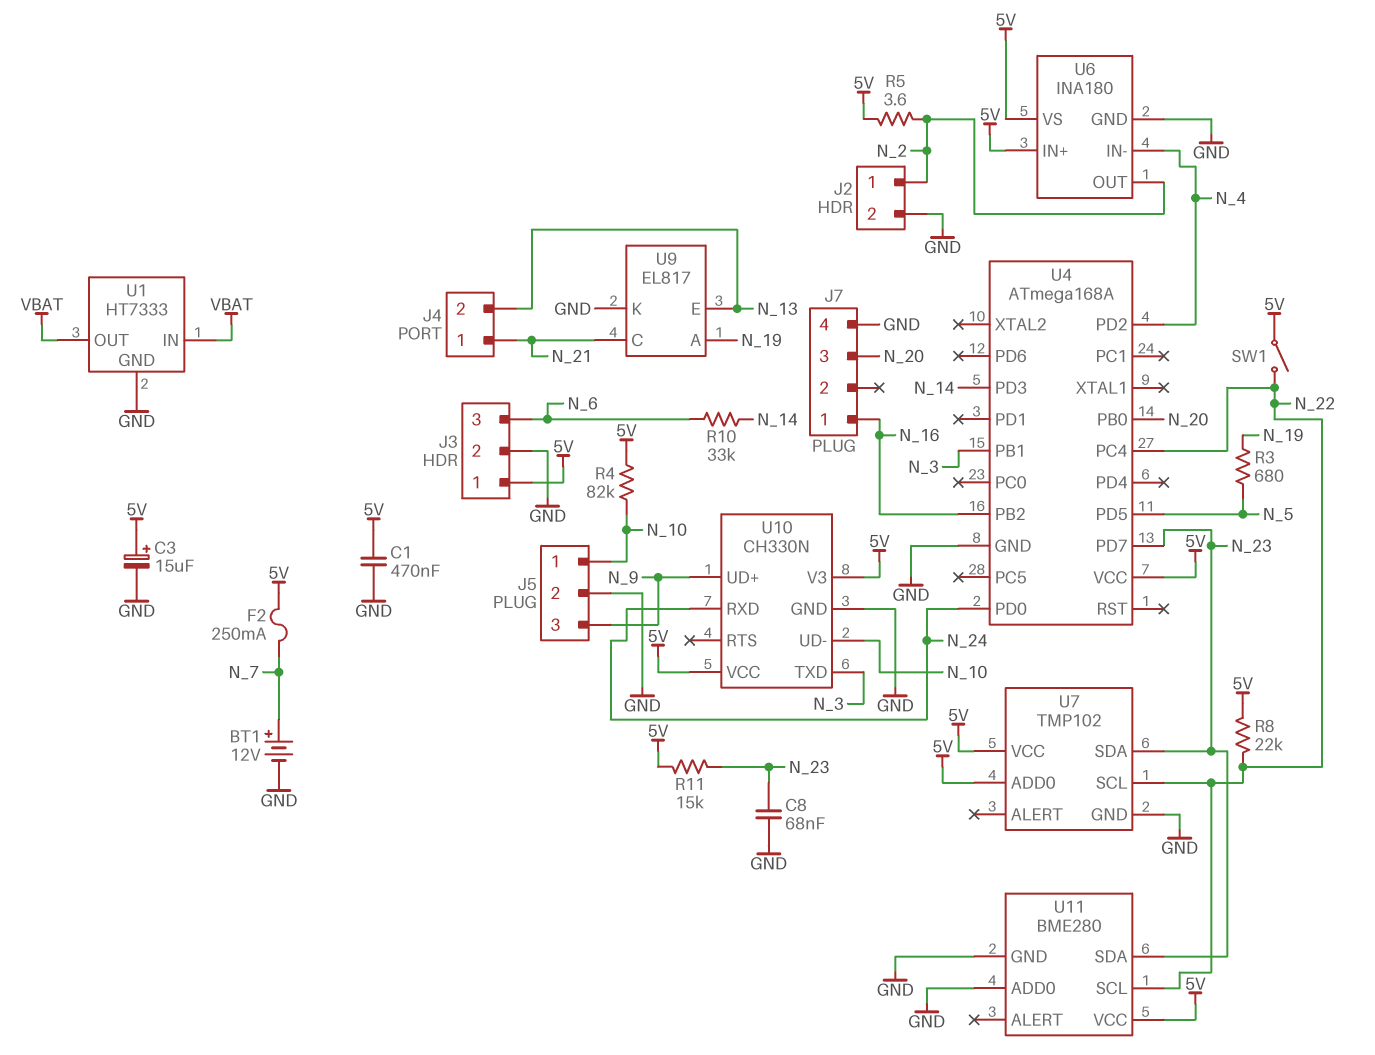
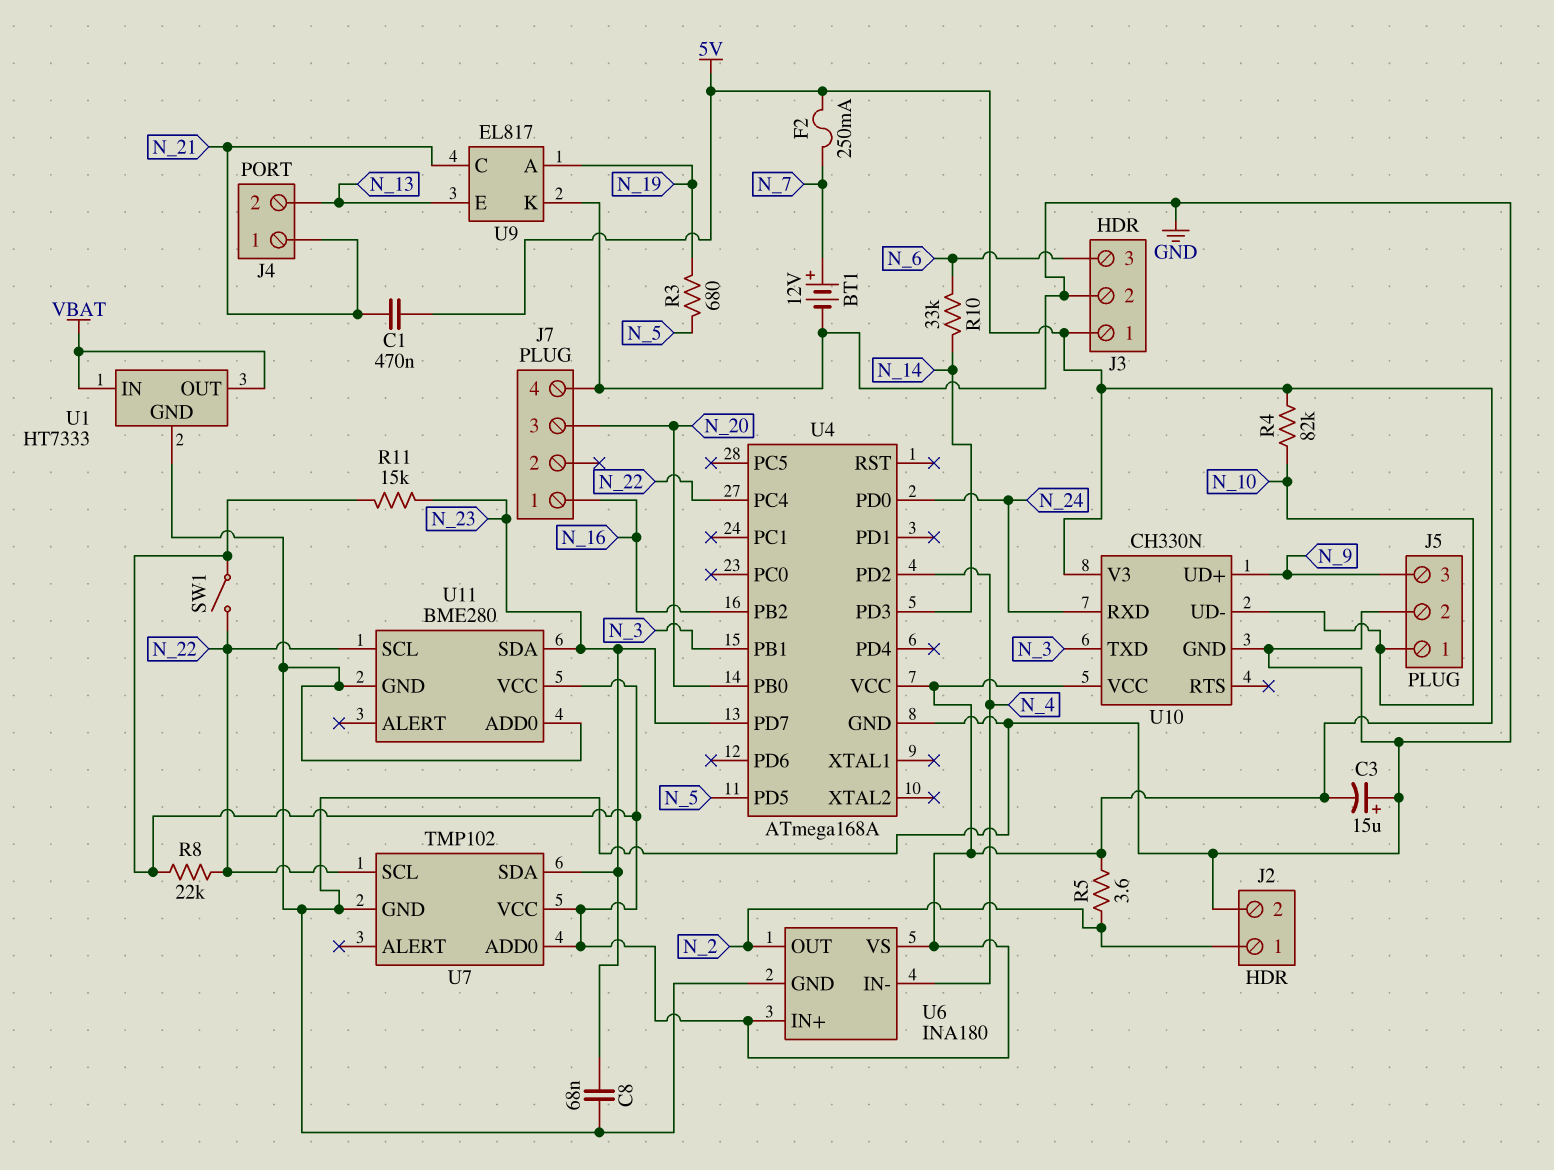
C1: 470nF (5V, GND) -> 470nF (5V, N_21)
C3: 15uF (plus 5V, minus GND) -> 15uF (plus GND, minus 5V)

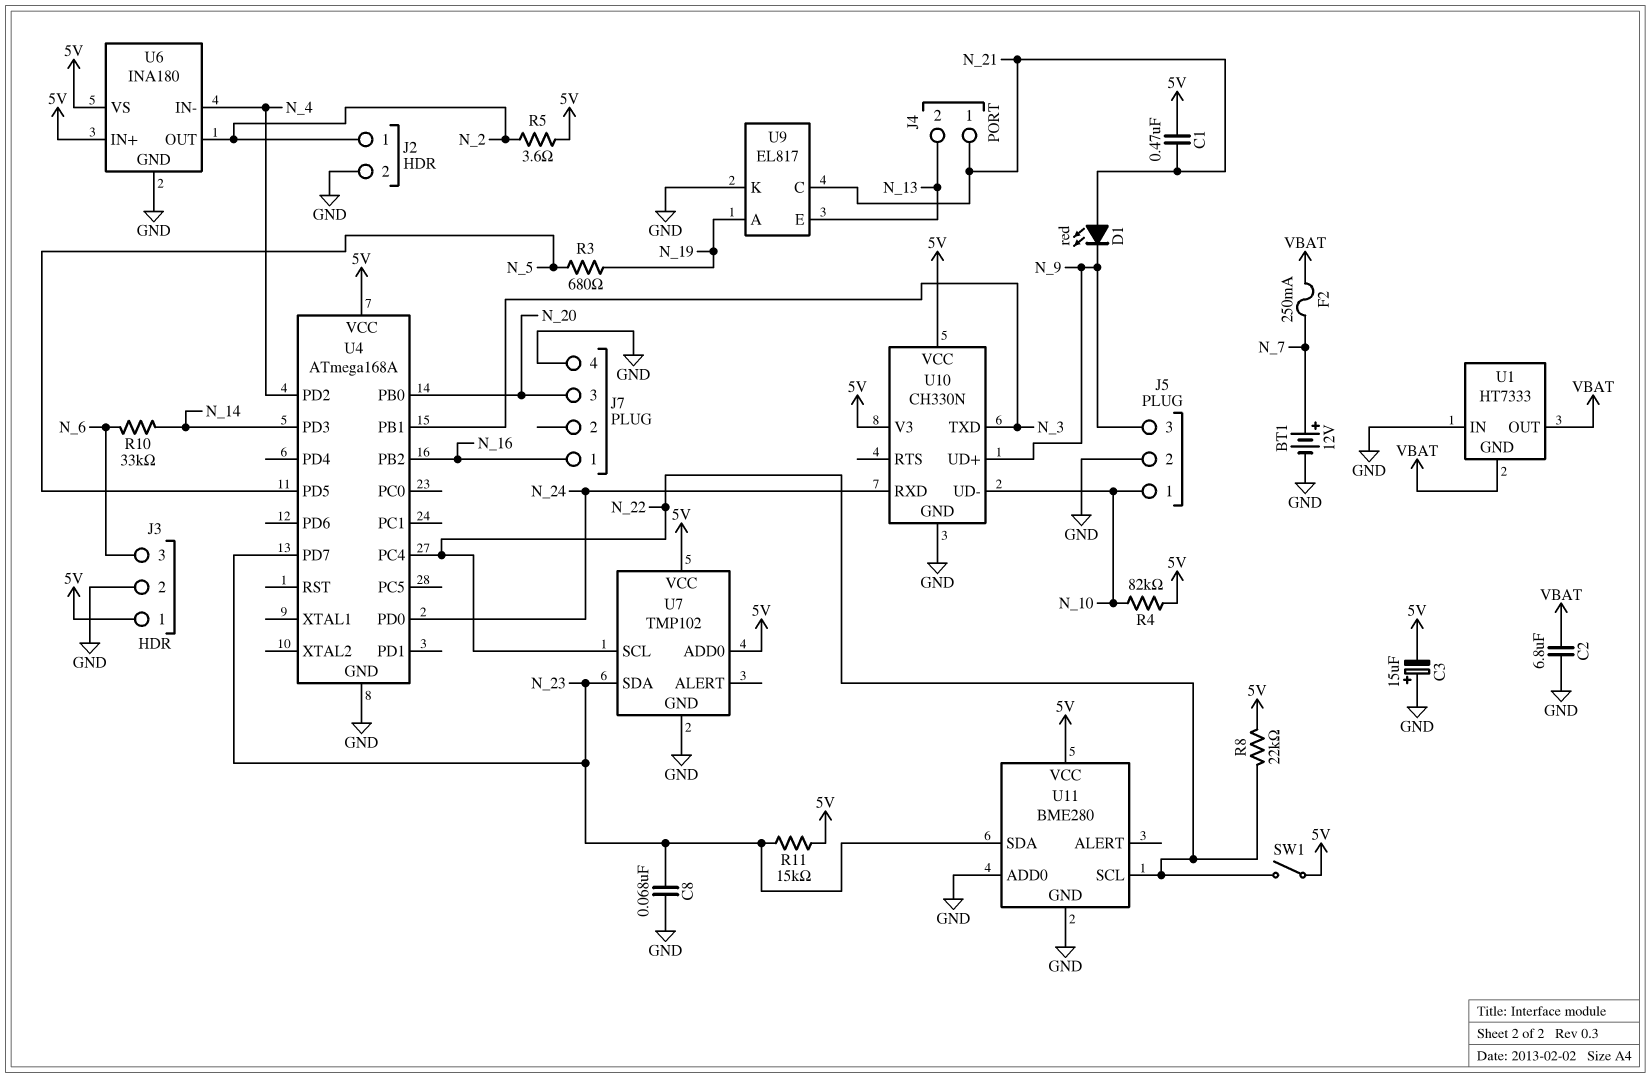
C2: none -> 6.8uF (GND, VBAT)
D1: none -> LED red (A N_21, K N_9)
F2: 250mA (5V, N_7) -> 250mA (N_7, VBAT)
U1 pin GND: GND -> VBAT
U1 pin IN: VBAT -> GND

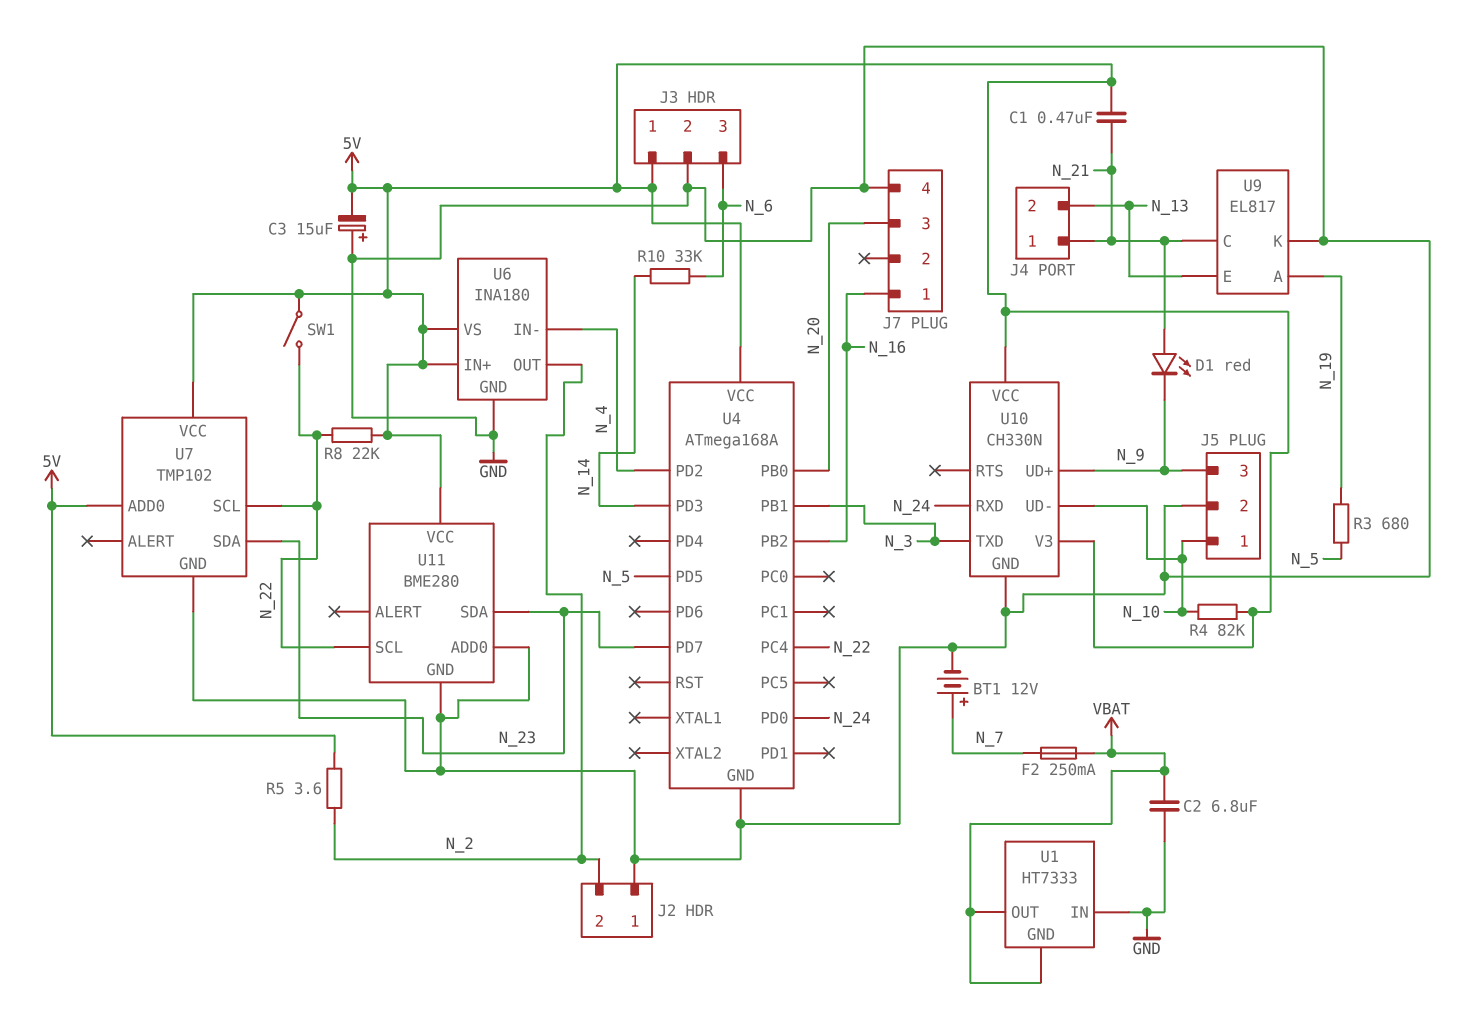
C8: 68nF (GND, N_23) -> none
J2 pin 1: N_2 -> GND
J2 pin 2: GND -> N_2
R11: 15k (5V, N_23) -> none

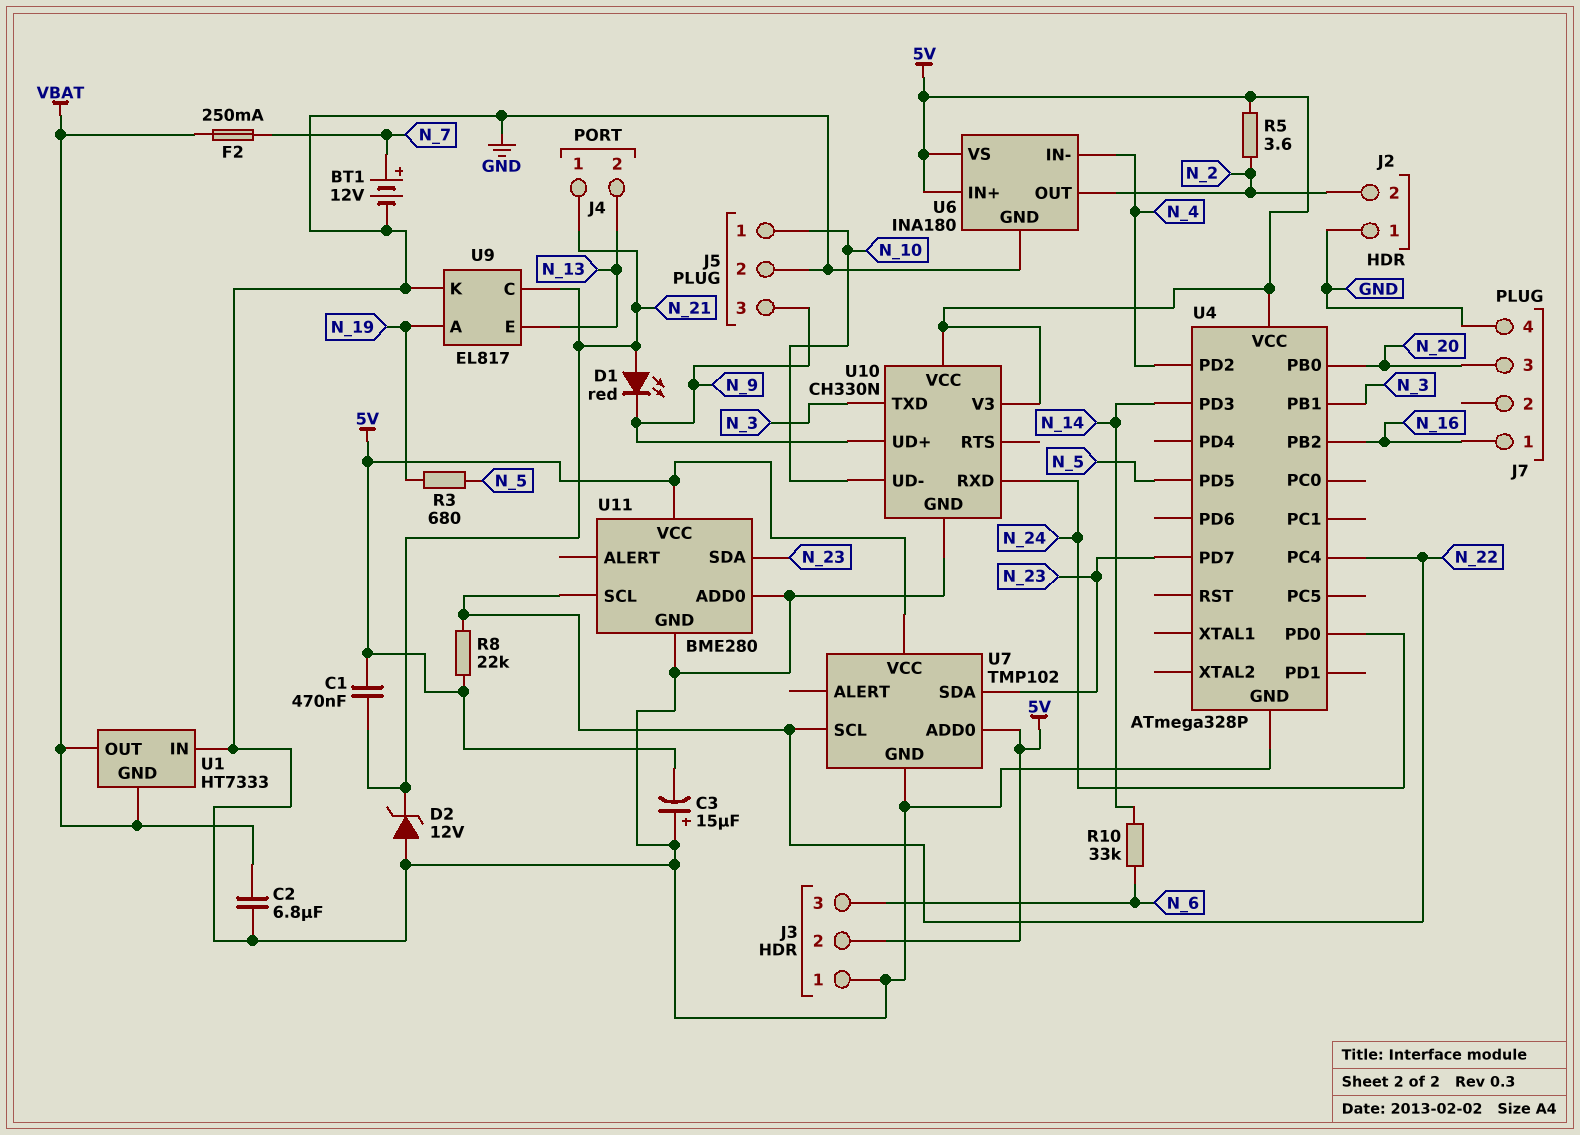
D2: none -> zener 12V (A GND, K N_21)
J3 pin 1: 5V -> GND
J3 pin 2: GND -> 5V
R4: 82k (5V, N_10) -> none
SW1: switch (5V, N_22) -> none
U4: ATmega168A -> ATmega328P

